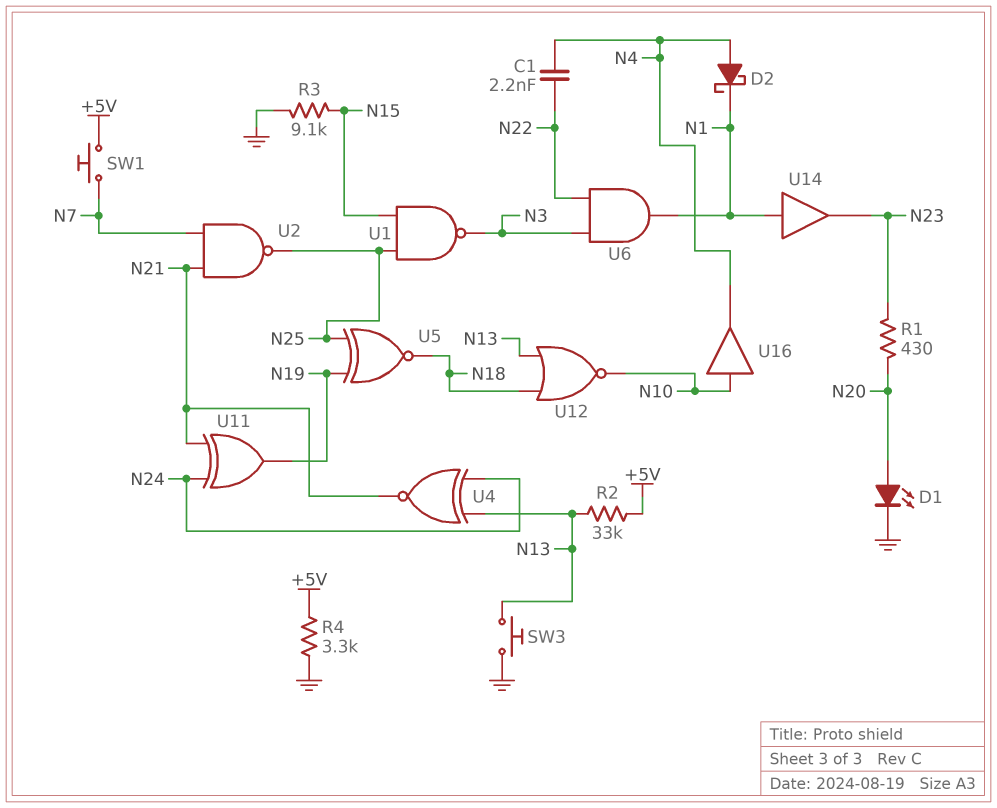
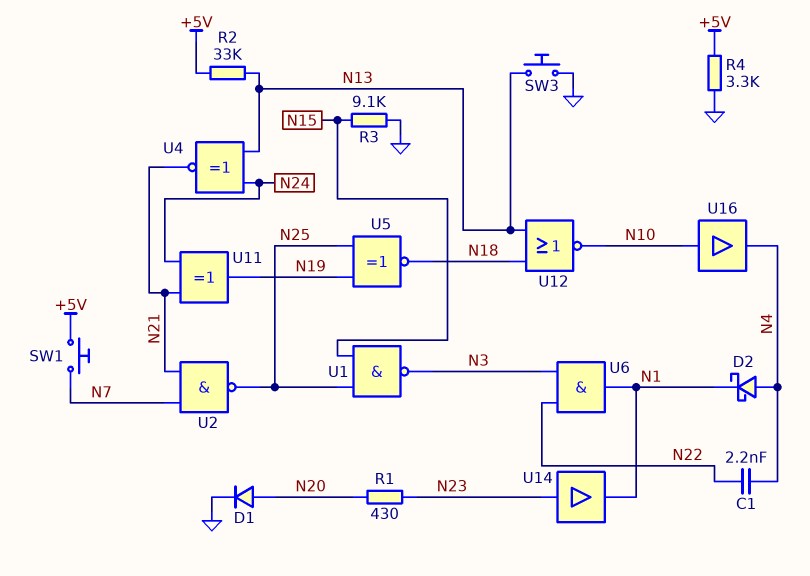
D1: LED (A N20, K GND) -> diode (A N20, K GND)
U14: buffer (in N1, out N23) -> buffer (in N23, out N1)

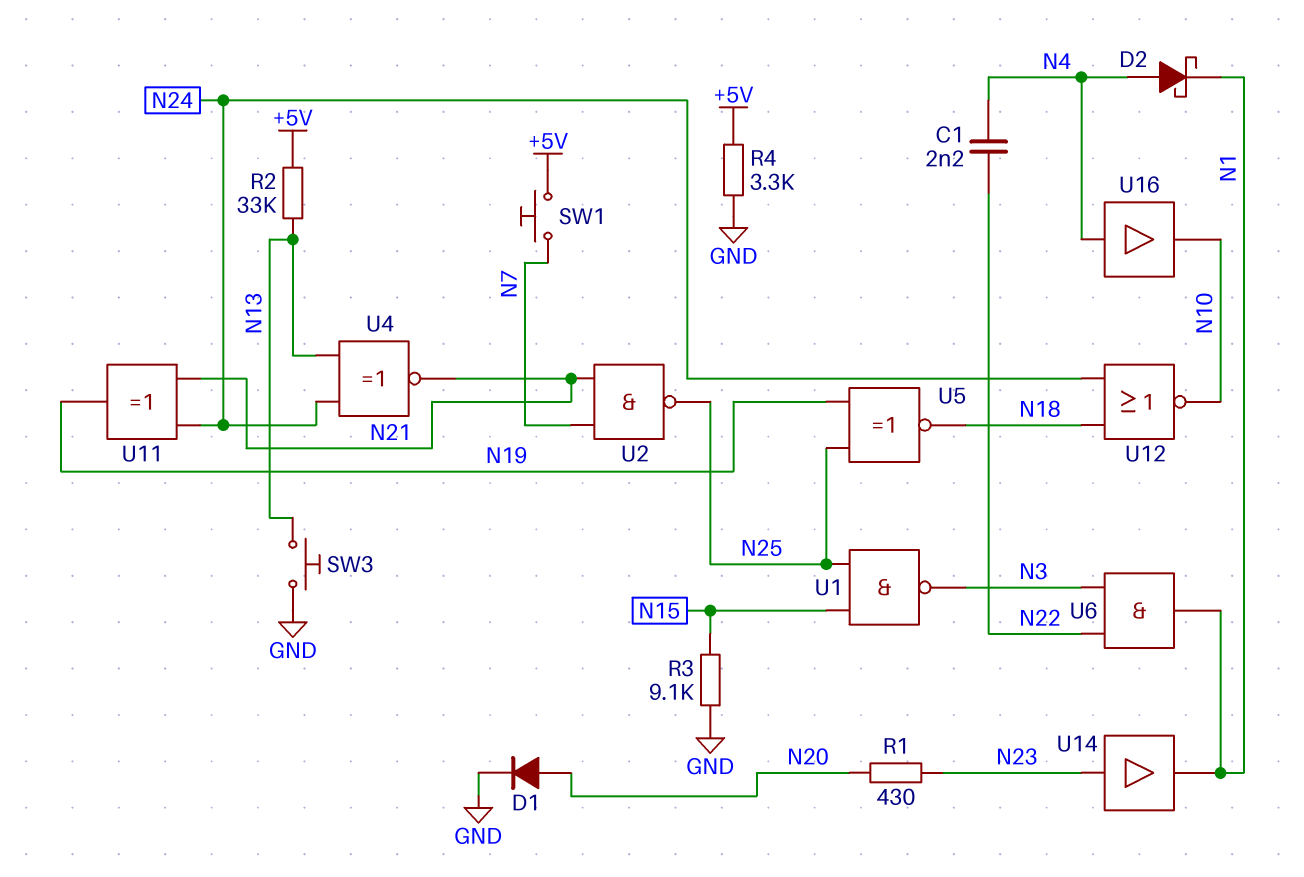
U12: NOR (in N13, in N18, out N10) -> NOR (in N18, in N24, out N10)
U16: buffer (in N10, out N4) -> buffer (in N4, out N10)

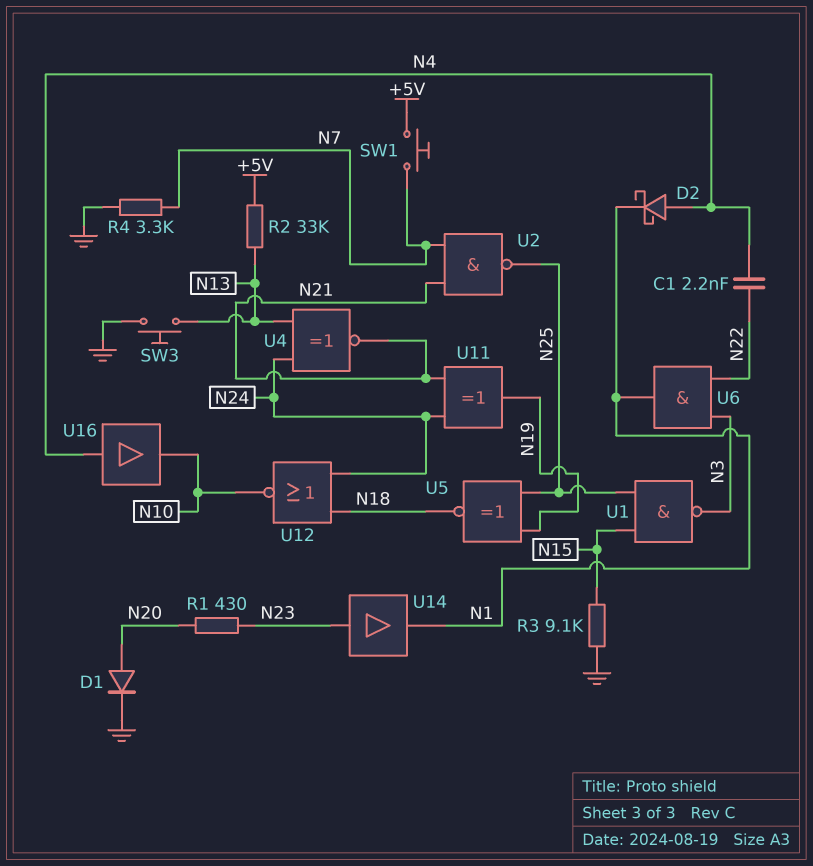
R4: 3.3k (+5V, GND) -> 3.3k (GND, N7)

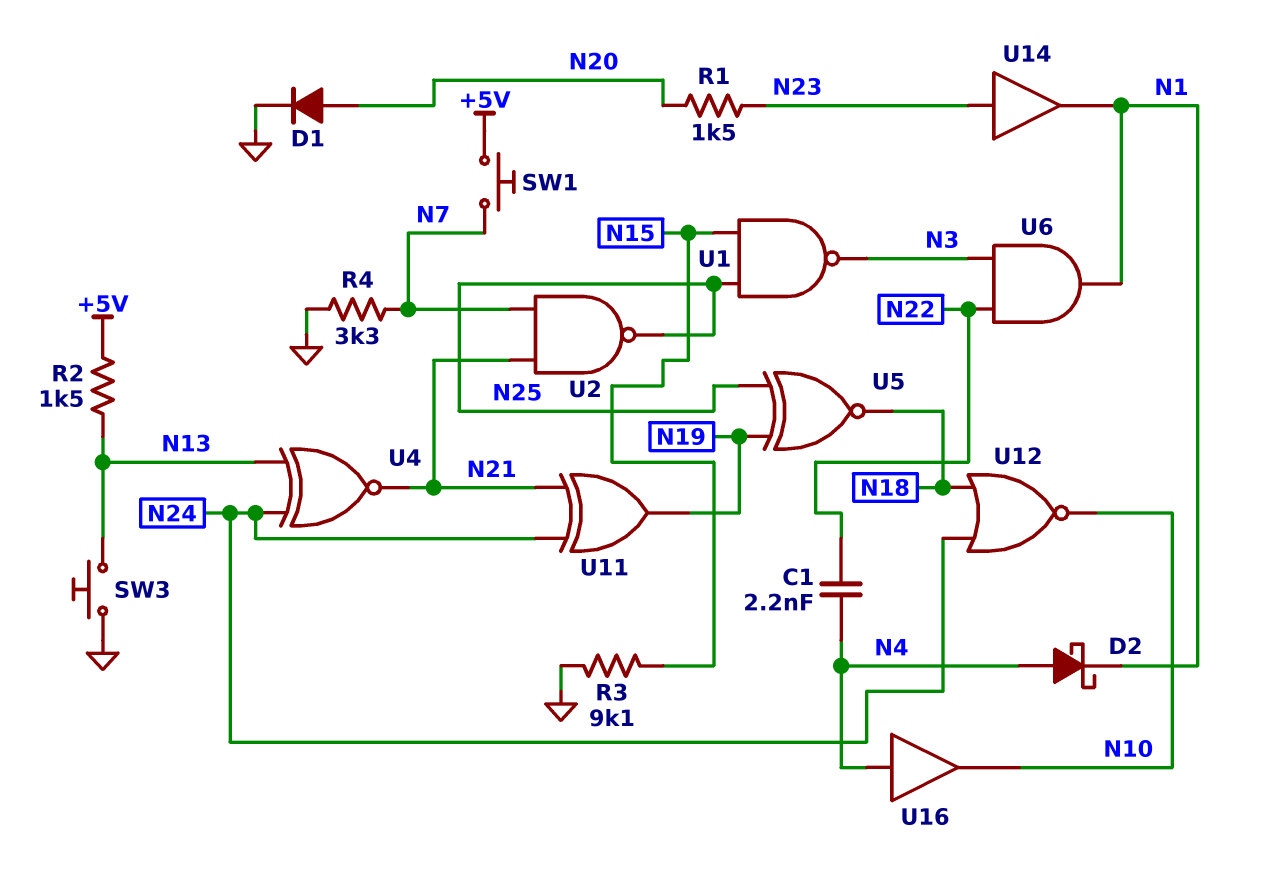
R1: 430 (N20, N23) -> 1.5k (N20, N23)
R2: 33k (+5V, N13) -> 1.5k (+5V, N13)

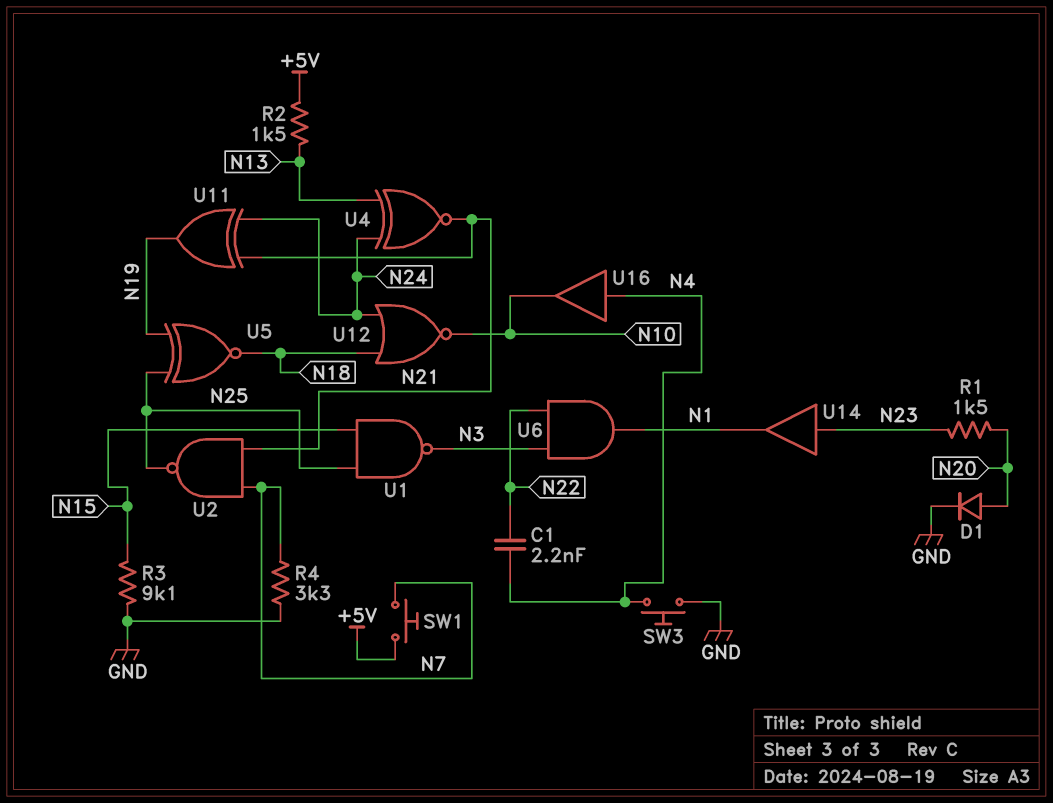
D2: schottky (A N4, K N1) -> none
SW3: button (GND, N13) -> button (GND, N4)

